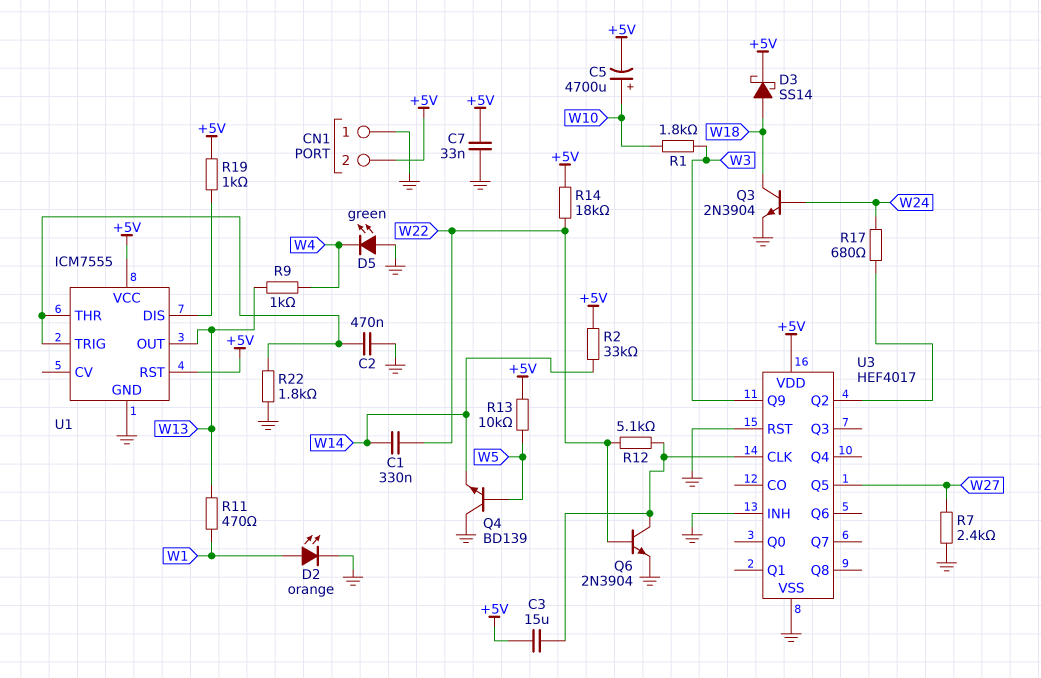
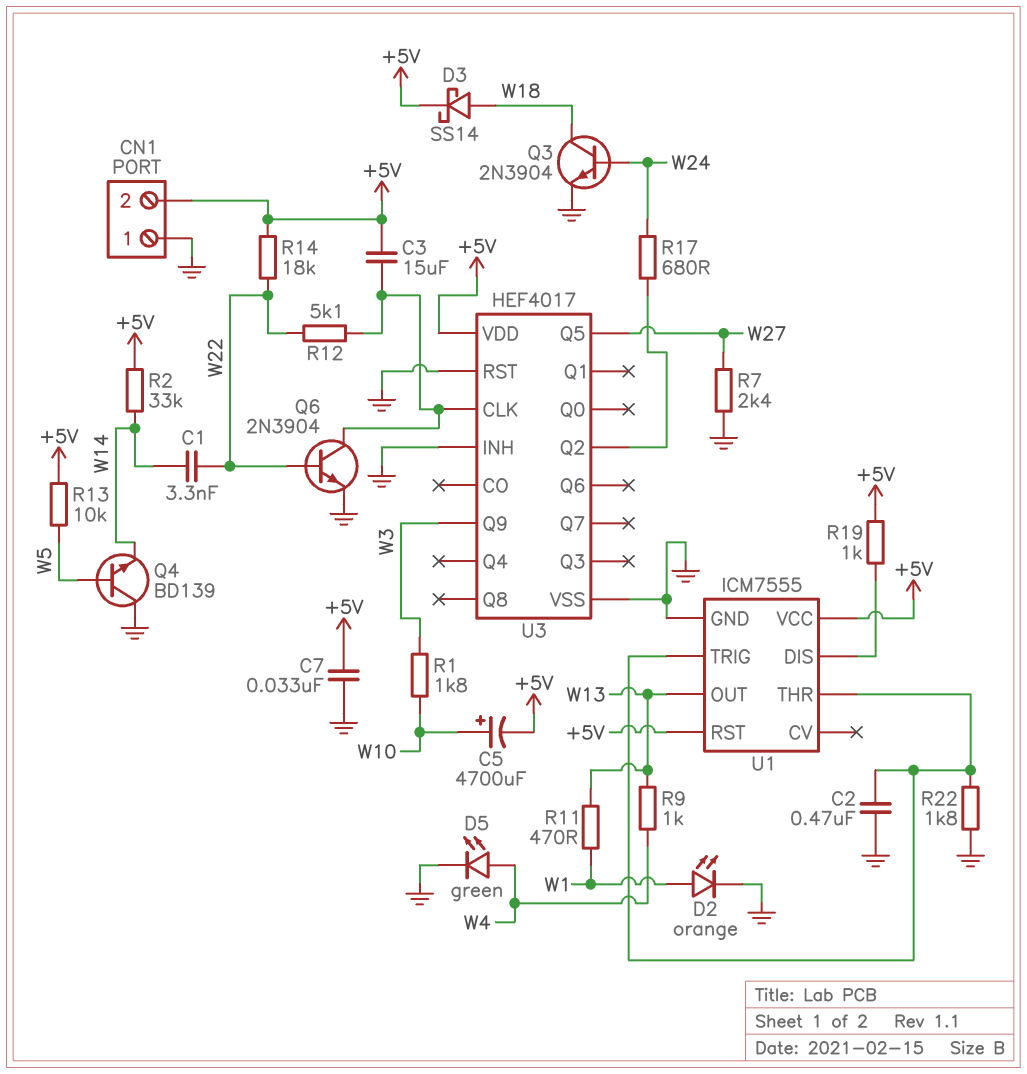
C1: 330nF (W14, W22) -> 3.3nF (W14, W22)
D5: LED green (A GND, K W4) -> LED green (A W4, K GND)

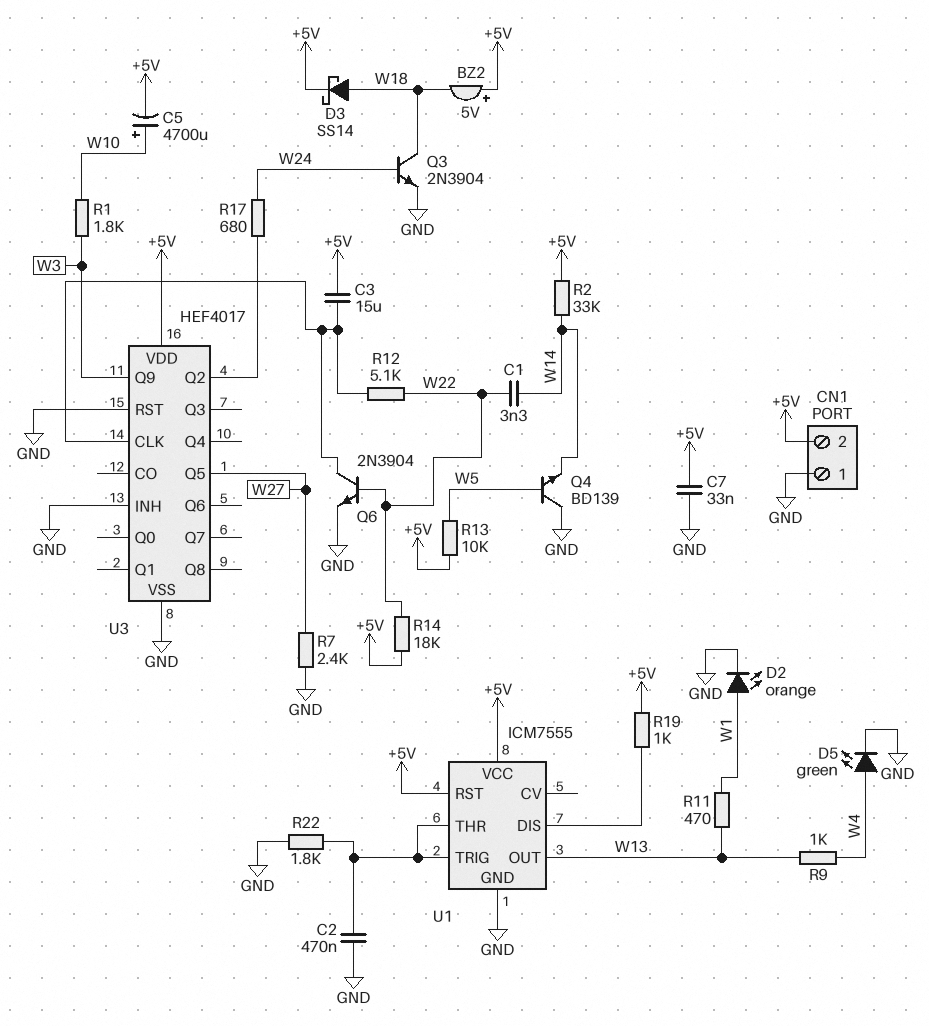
BZ2: none -> buzzer 5V (plus +5V, minus W18)

